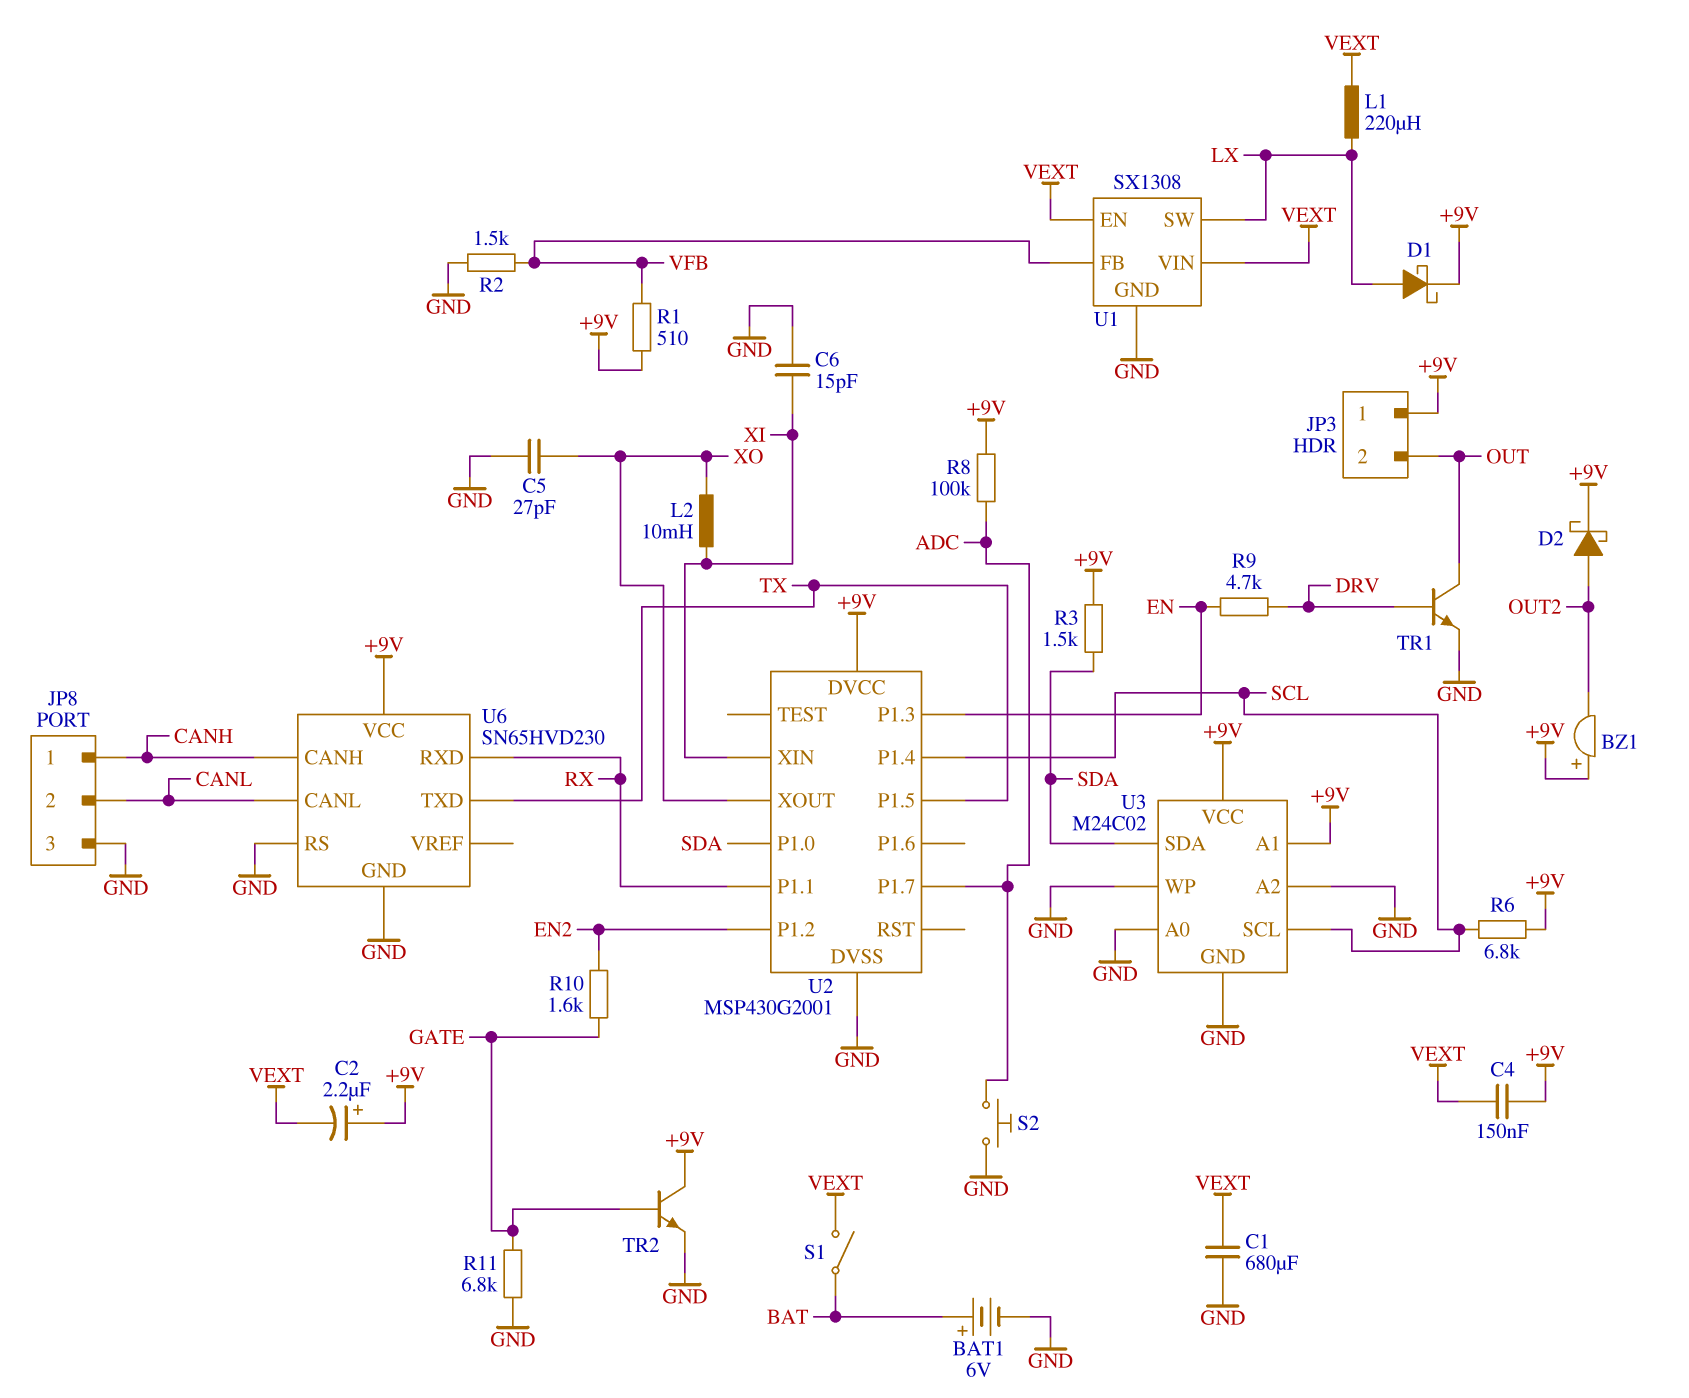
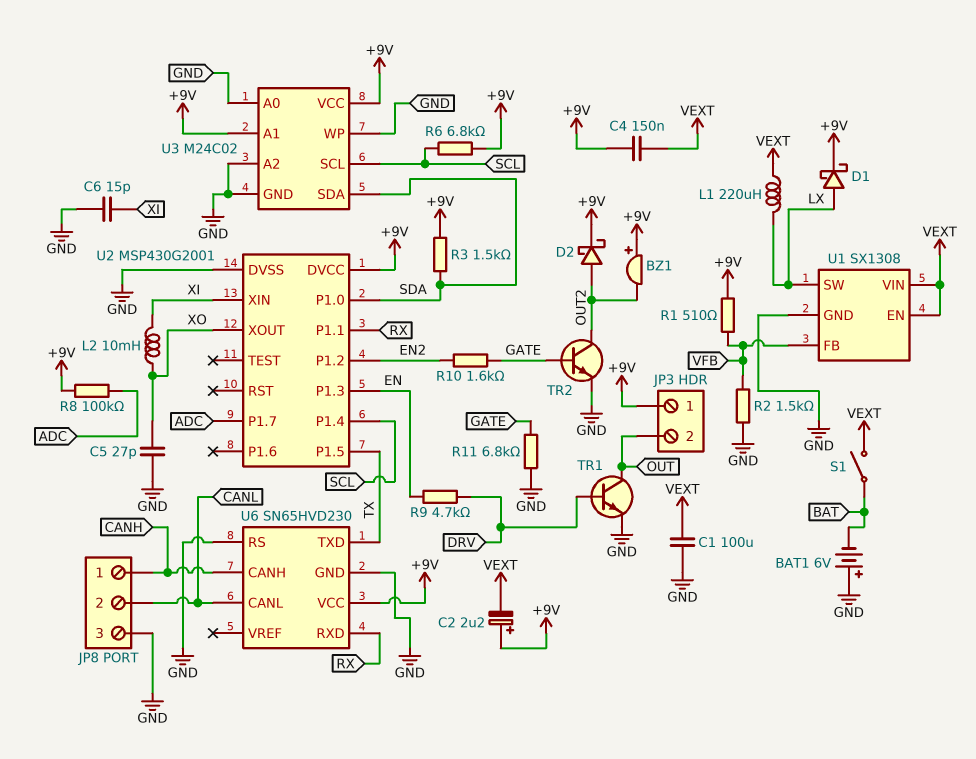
BAT1: 6V (plus BAT, minus GND) -> 6V (plus GND, minus BAT)
C1: 680uF (GND, VEXT) -> 100uF (GND, VEXT)
S2: button (ADC, GND) -> none
TR2: NPN (B GATE, C +9V, E GND) -> NPN (B GATE, C OUT2, E GND)

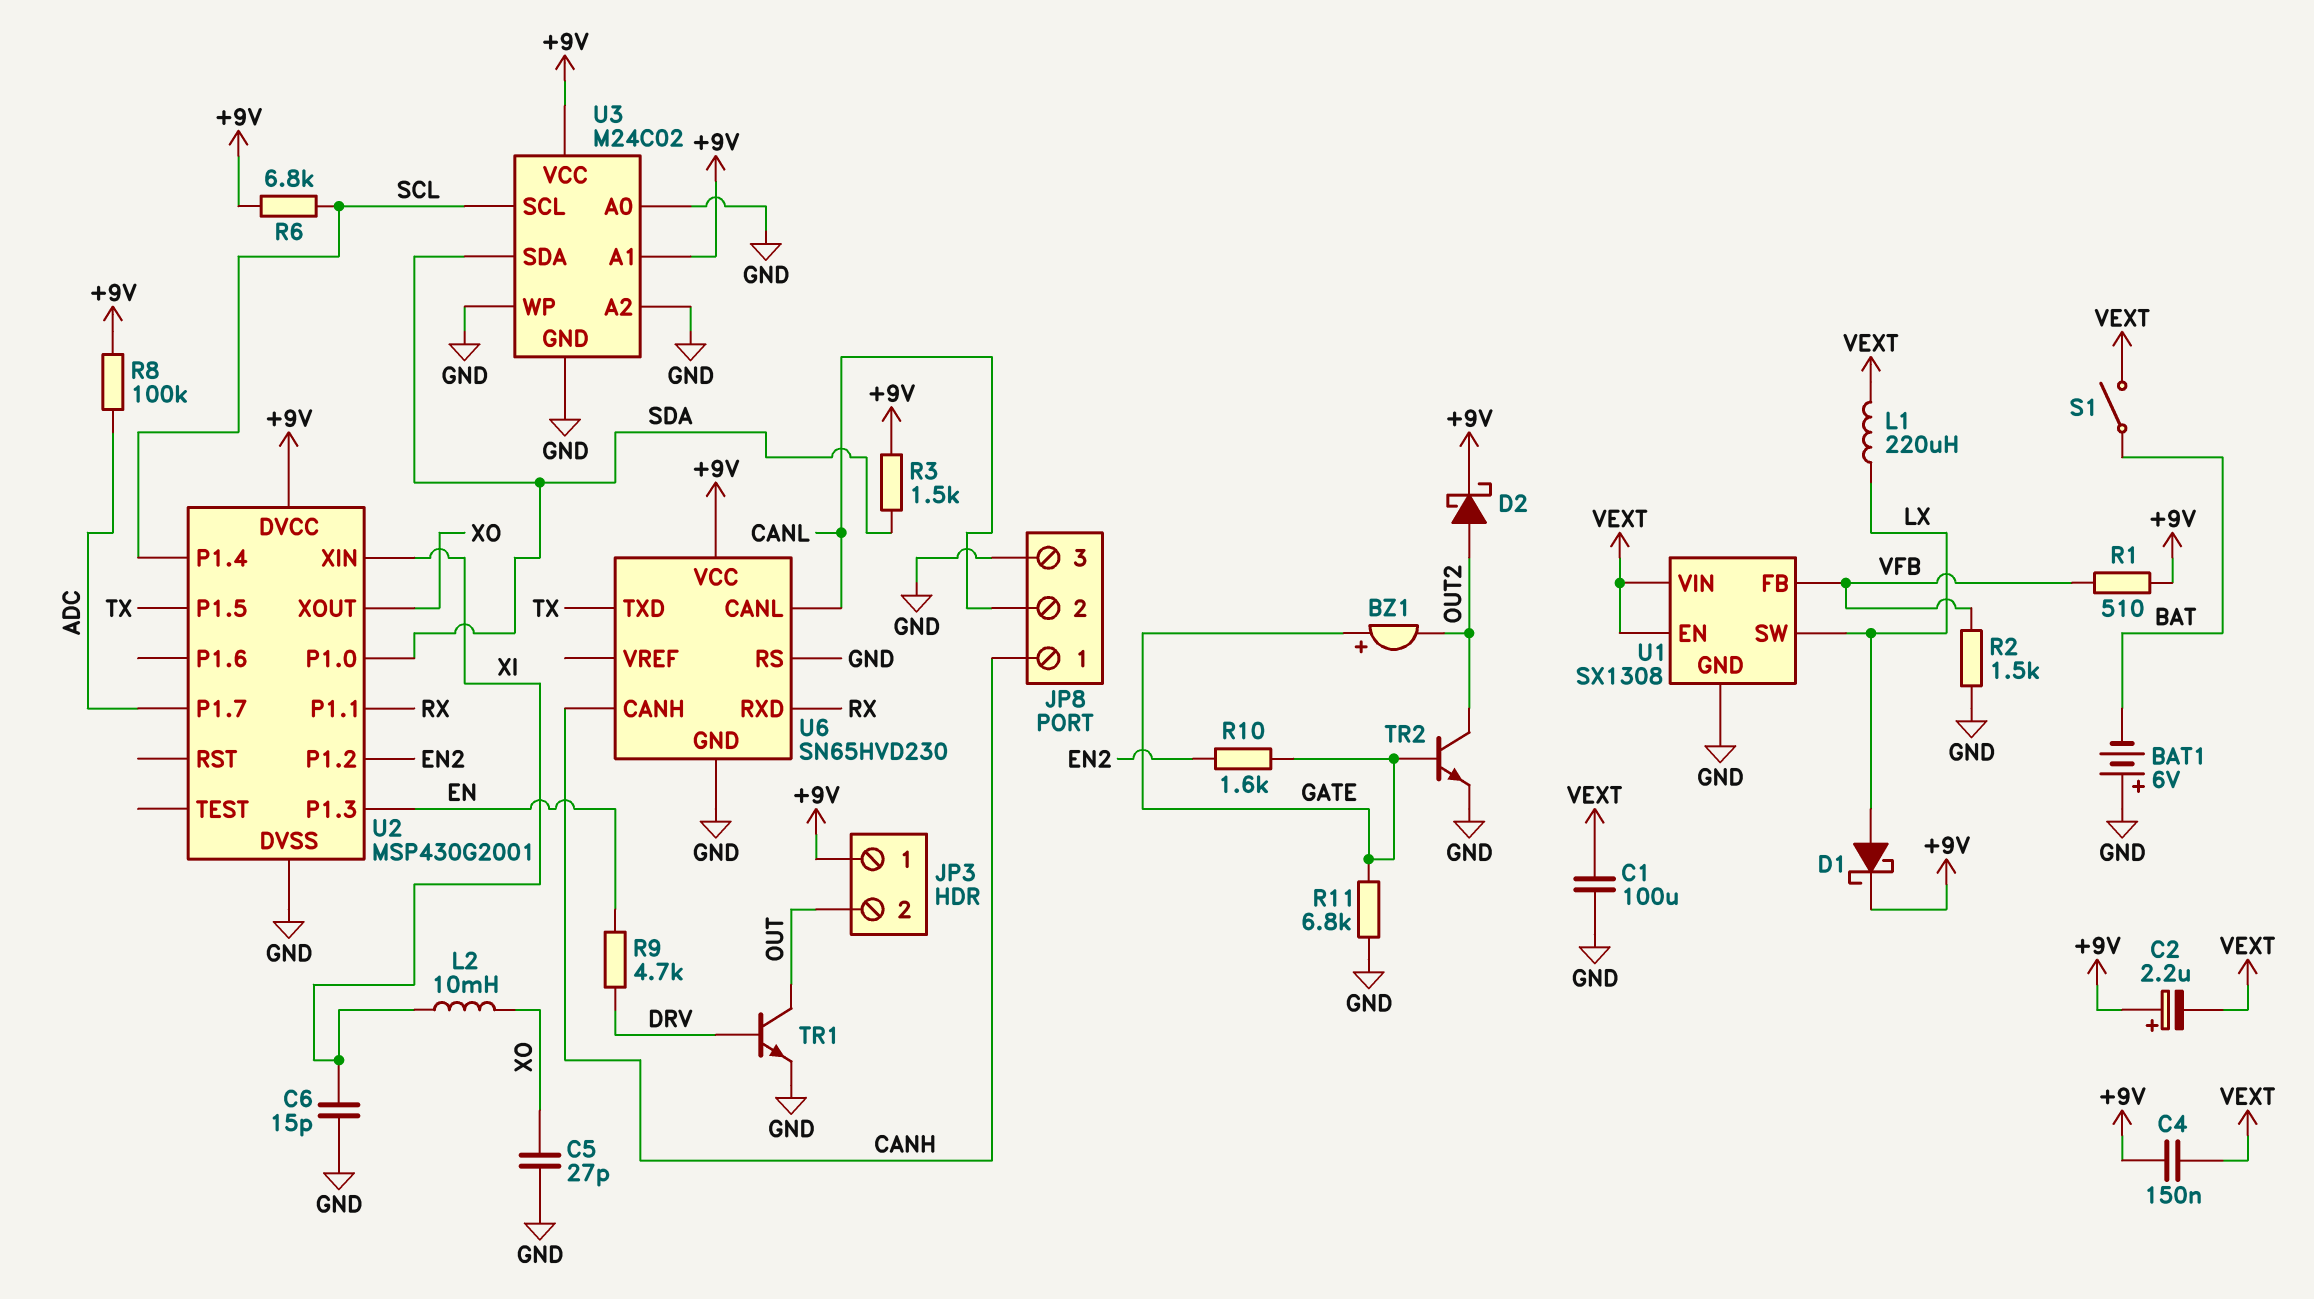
BZ1: buzzer (plus +9V, minus OUT2) -> buzzer (plus GATE, minus OUT2)

